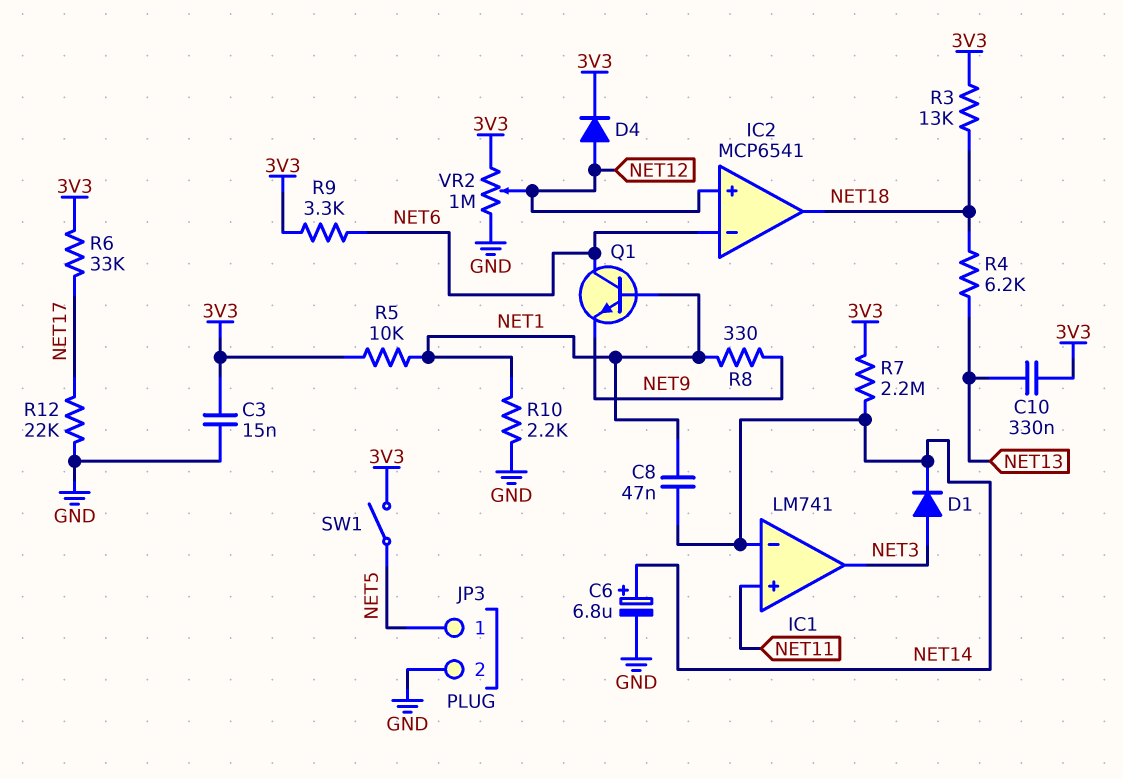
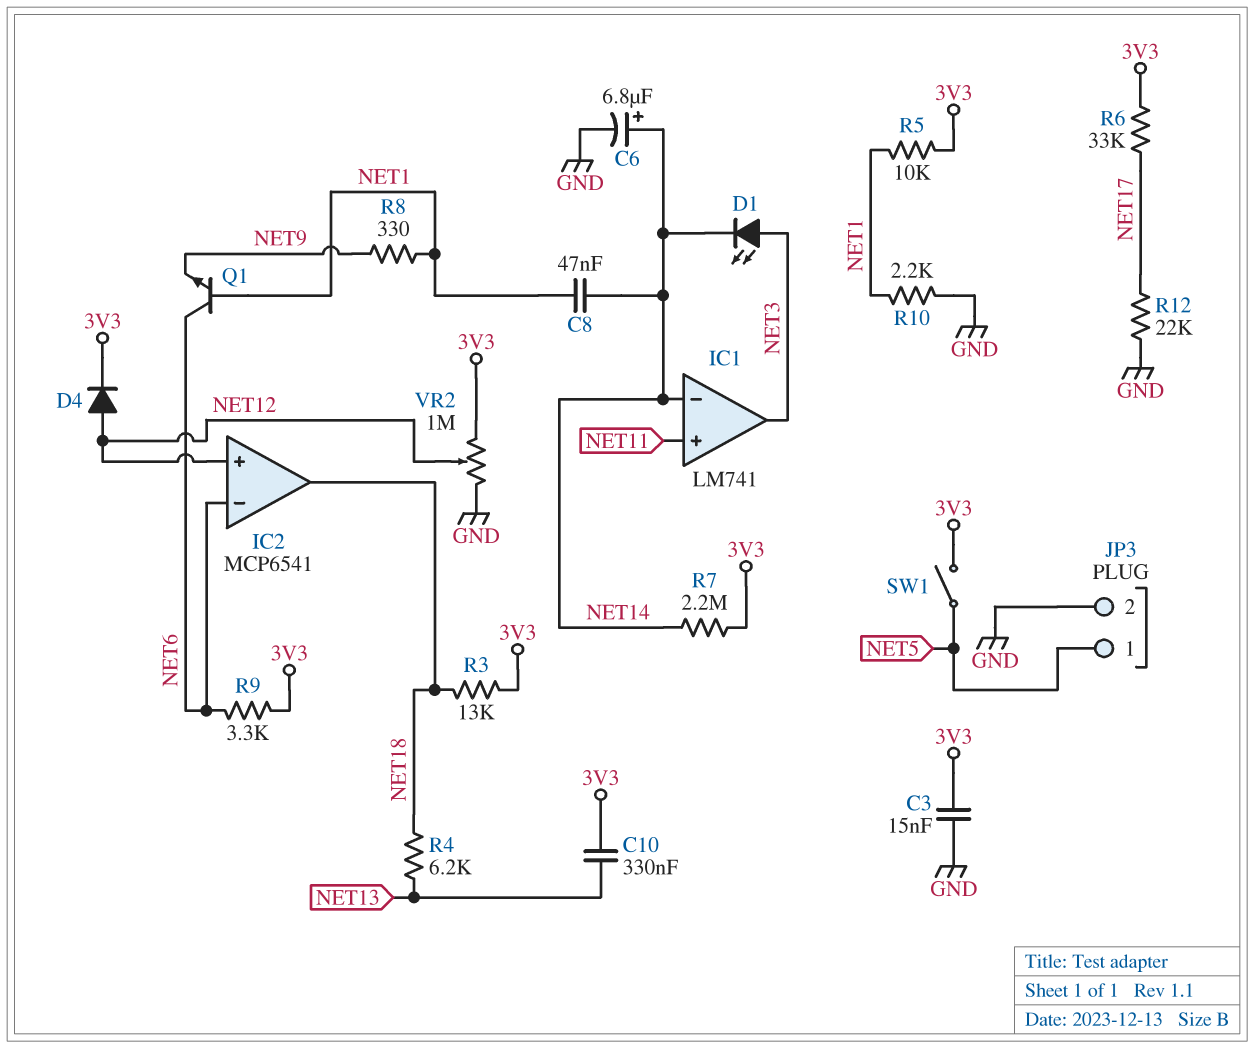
D1: diode (A NET3, K NET14) -> LED (A NET3, K NET14)

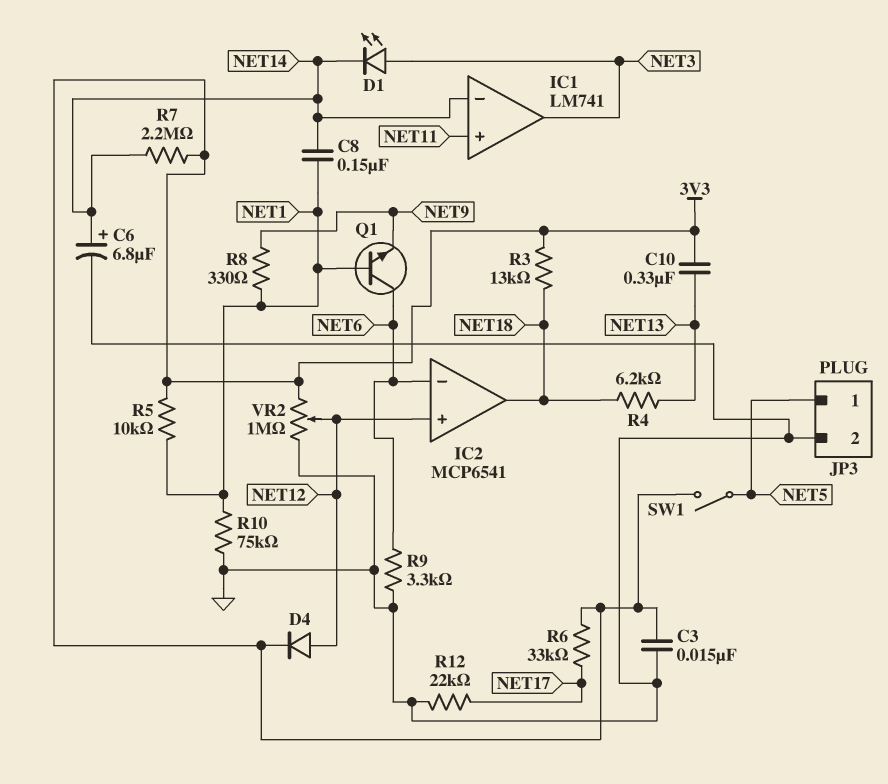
C8: 47nF (NET1, NET14) -> 150nF (NET1, NET14)
R9: 3.3k (3V3, NET6) -> 3.3k (GND, NET6)
R10: 2.2k (GND, NET1) -> 75k (GND, NET1)

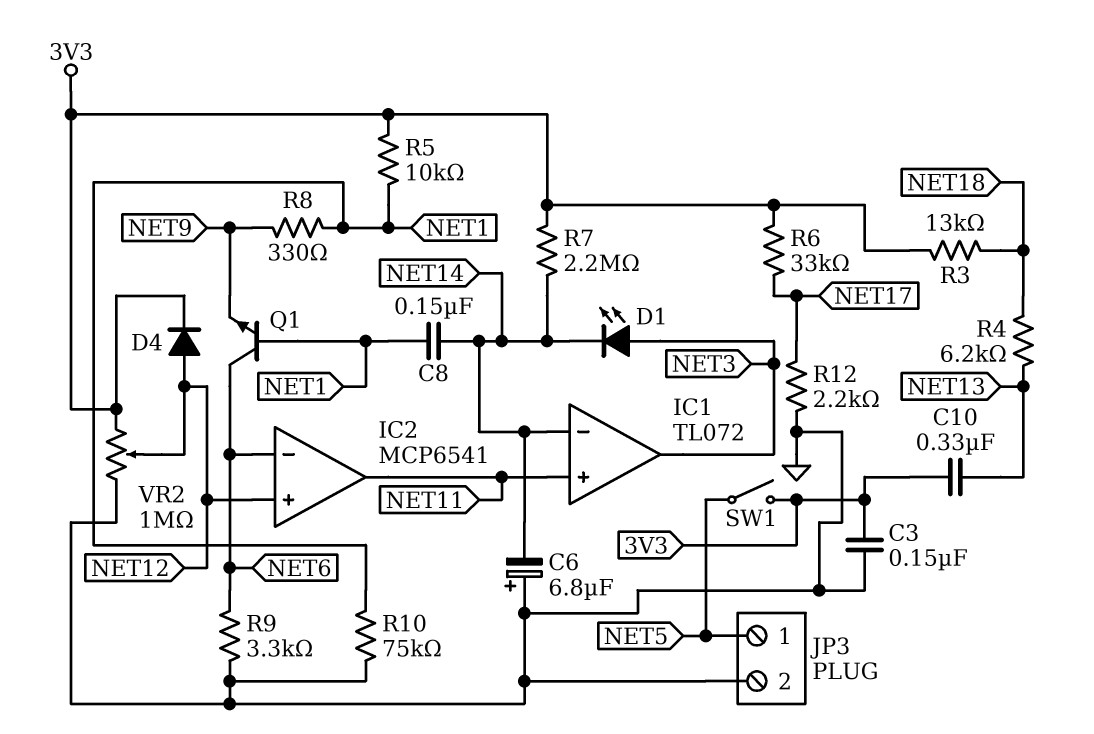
C3: 15nF (3V3, GND) -> 150nF (3V3, GND)
C6: 6.8uF (plus NET14, minus GND) -> 6.8uF (plus GND, minus NET14)
IC1: LM741 -> TL072
IC2 pin out: NET18 -> NET11
R12: 22k (GND, NET17) -> 2.2k (GND, NET17)

